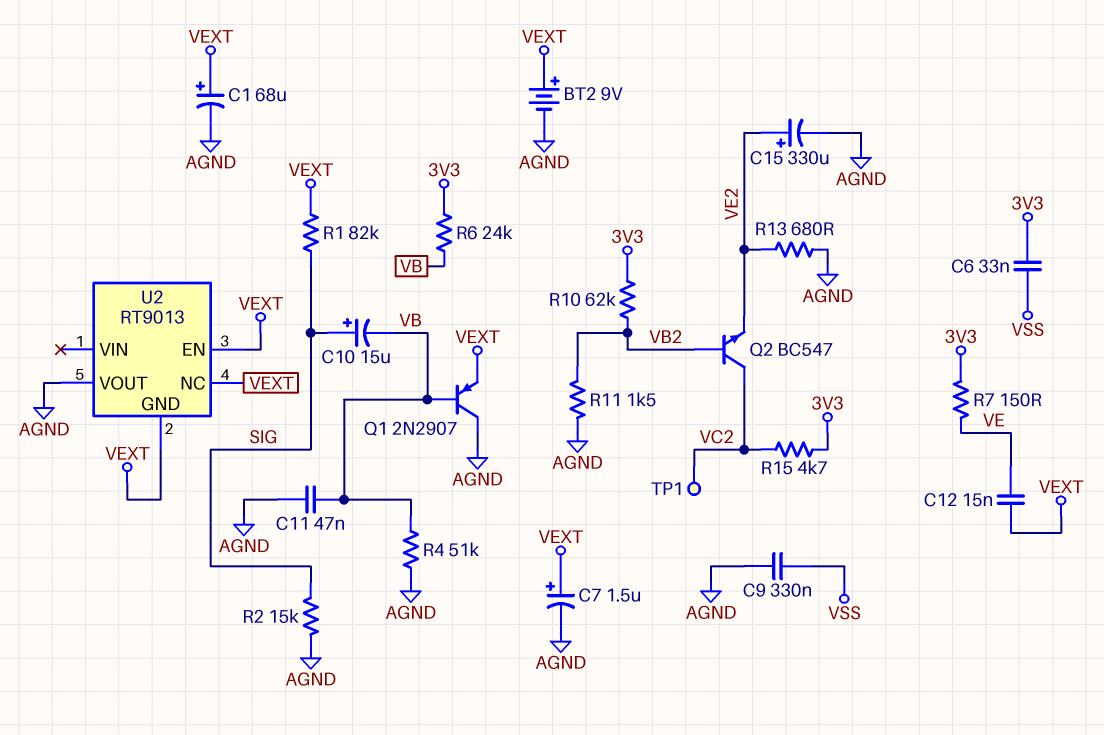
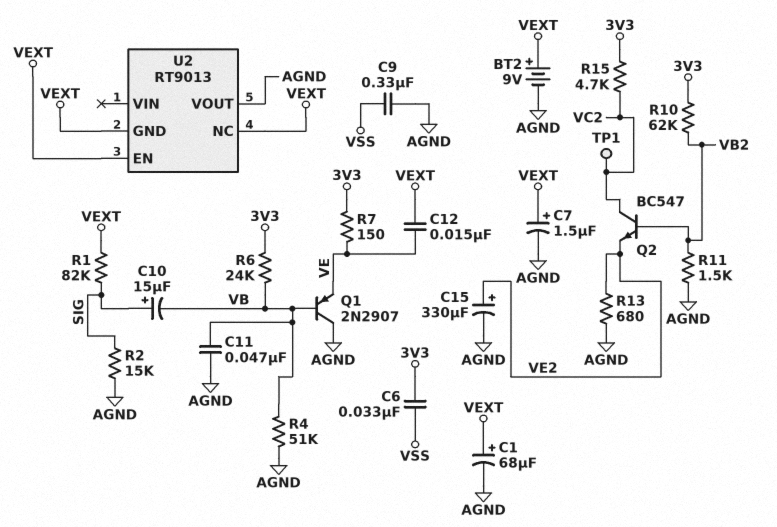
Q1: PNP 2N2907 (B VB, C AGND, E VEXT) -> PNP 2N2907 (B VB, C AGND, E VE)

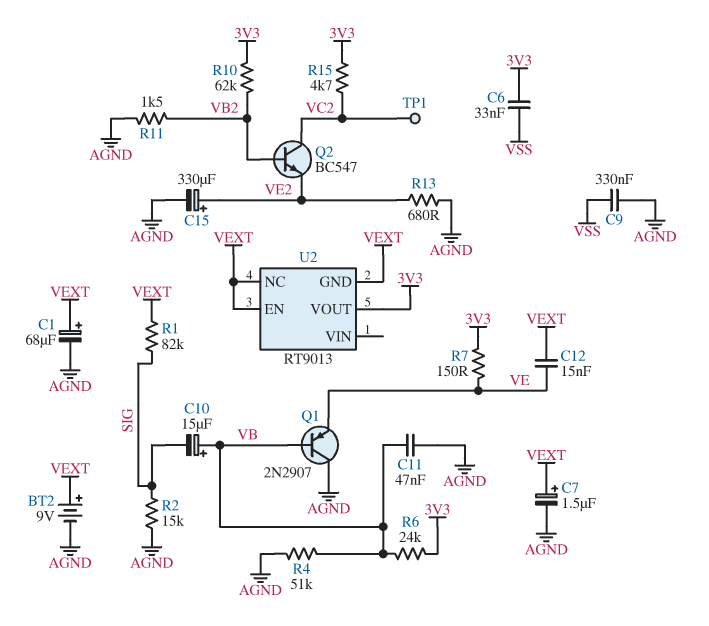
C10: 15uF (plus SIG, minus VB) -> 15uF (plus VB, minus SIG)
U2 pin VOUT: AGND -> 3V3

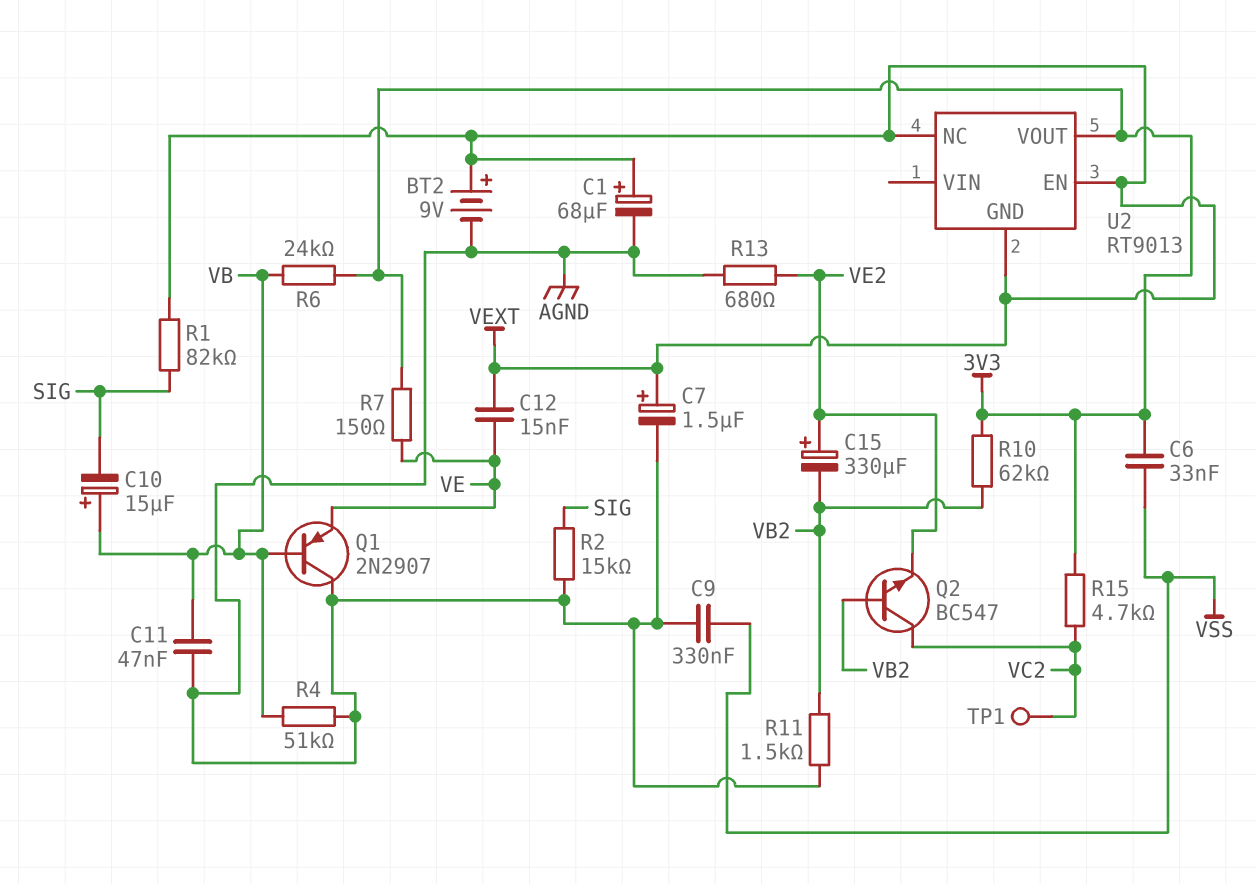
C15: 330uF (plus VE2, minus AGND) -> 330uF (plus VE2, minus VB2)

